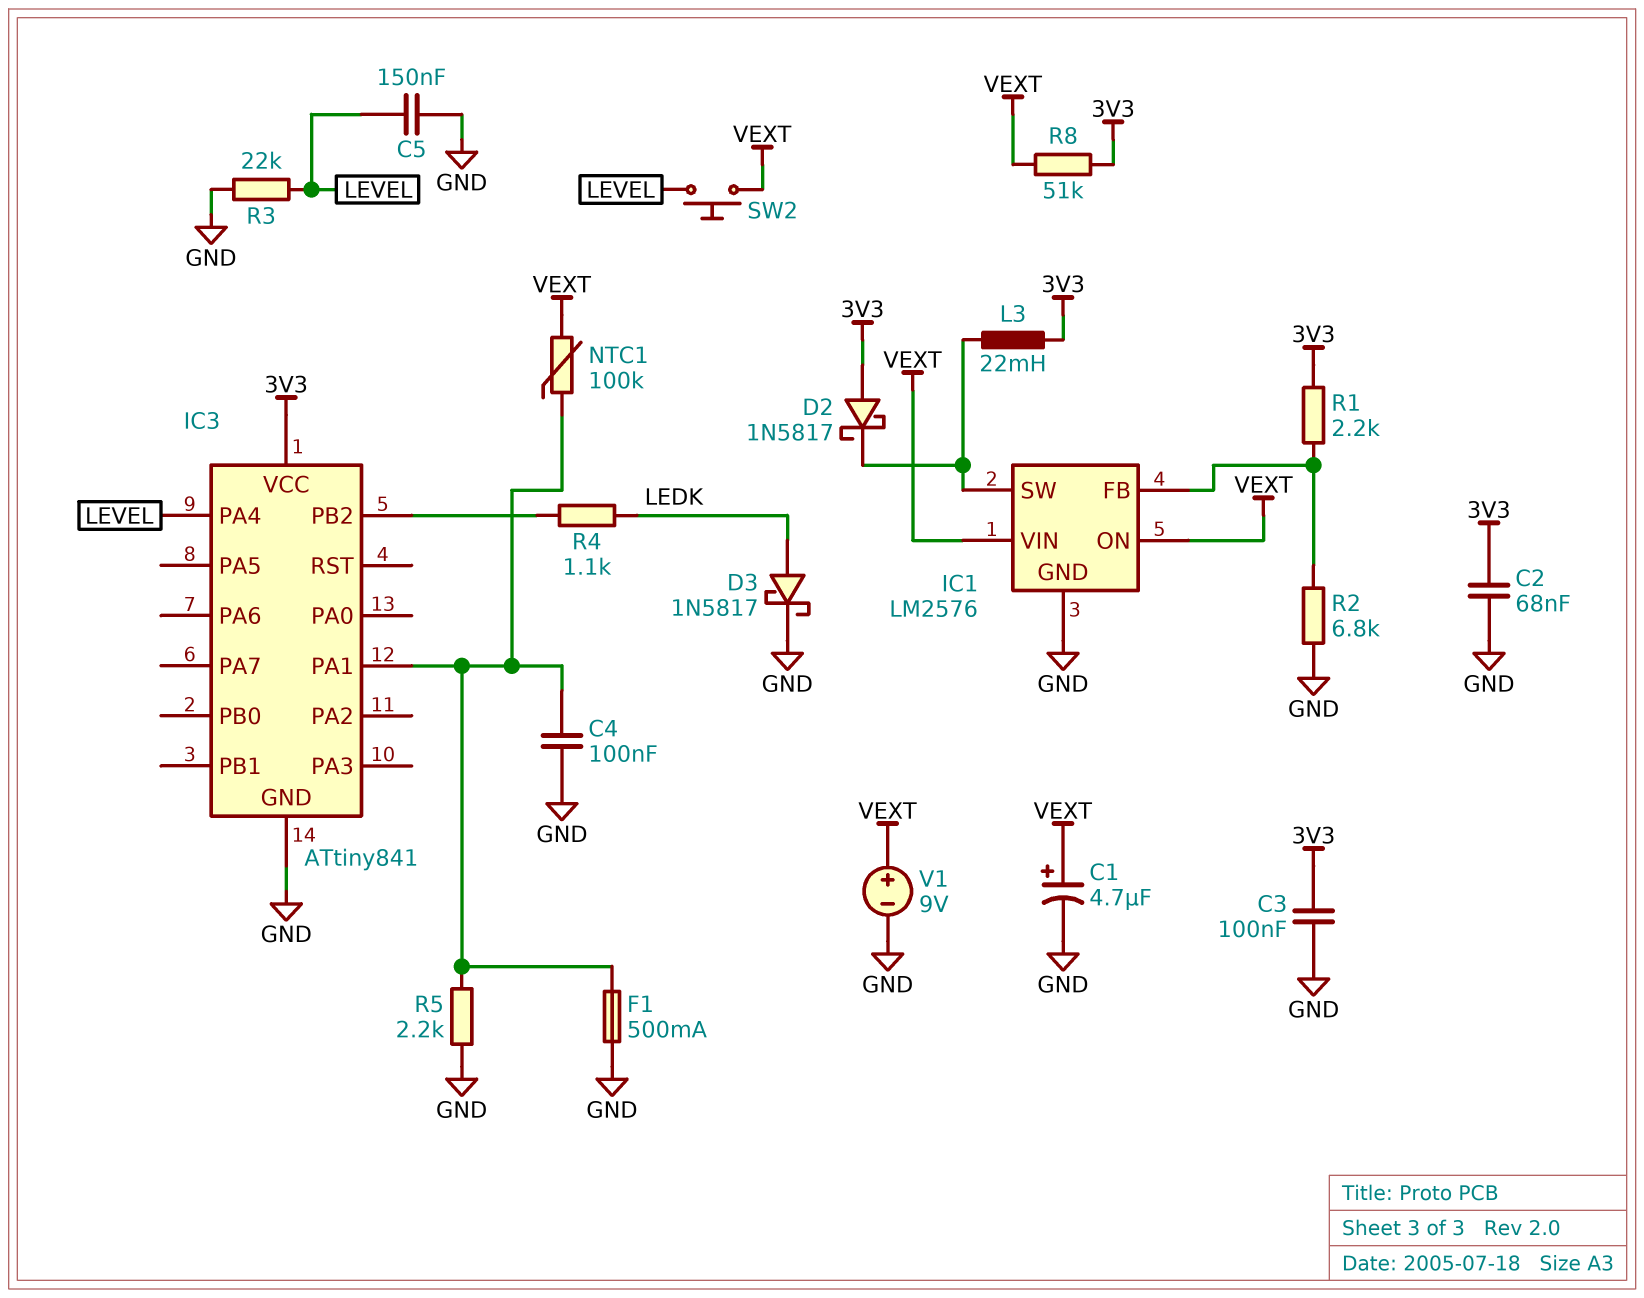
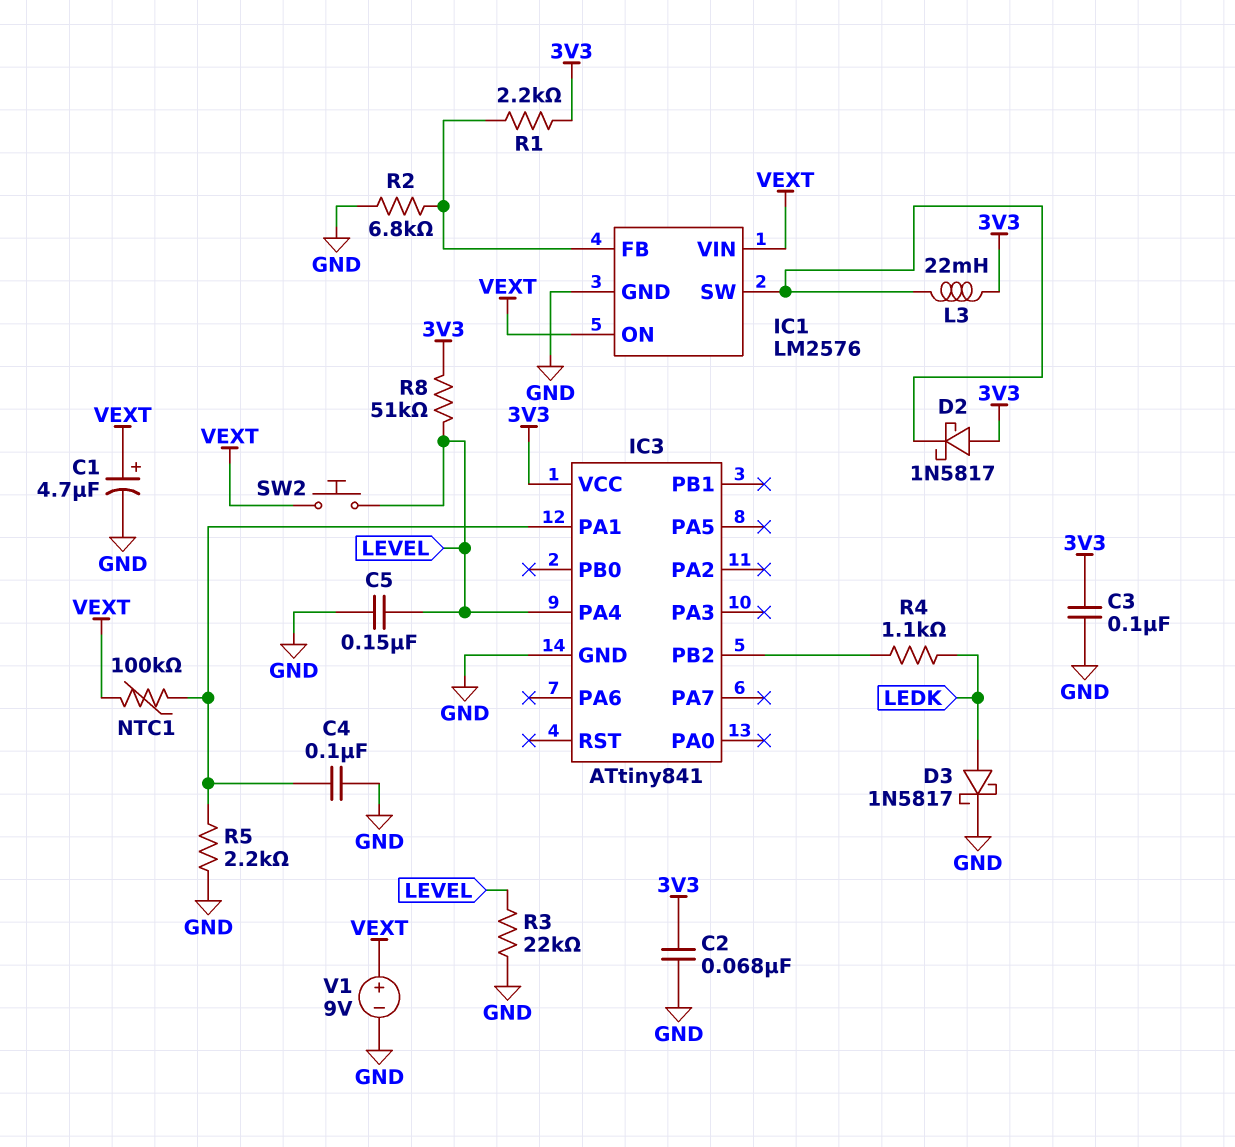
F1: 500mA (GND, IC3/PA1) -> none
R8: 51k (3V3, VEXT) -> 51k (3V3, LEVEL)

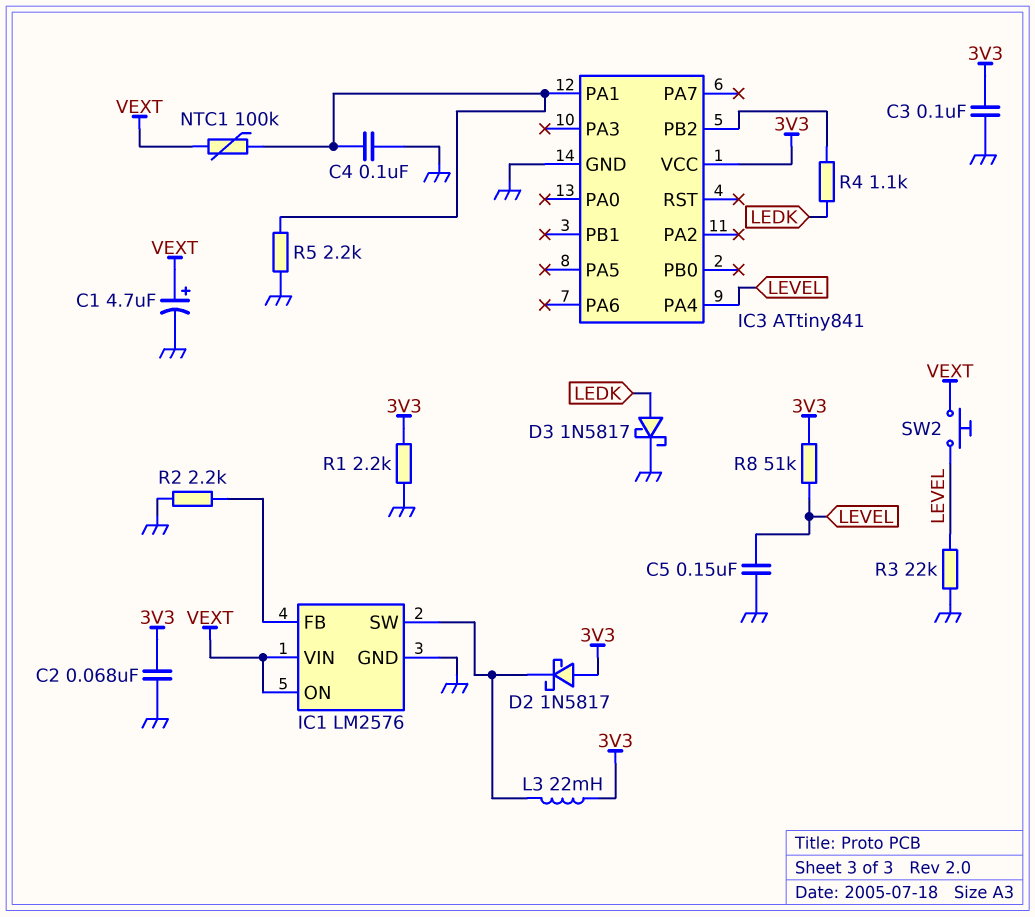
R1: 2.2k (3V3, IC1/FB) -> 2.2k (3V3, GND)
R2: 6.8k (GND, IC1/FB) -> 2.2k (GND, IC1/FB)
V1: 9V (plus VEXT, minus GND) -> none

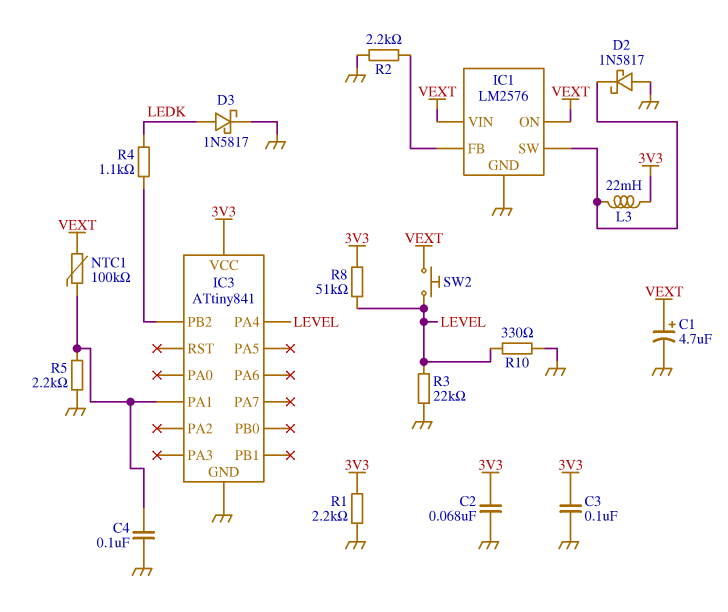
C5: 150nF (GND, LEVEL) -> none
D2: schottky 1N5817 (A 3V3, K IC1/SW) -> schottky 1N5817 (A GND, K IC1/SW)
R10: none -> 330 (GND, LEVEL)

